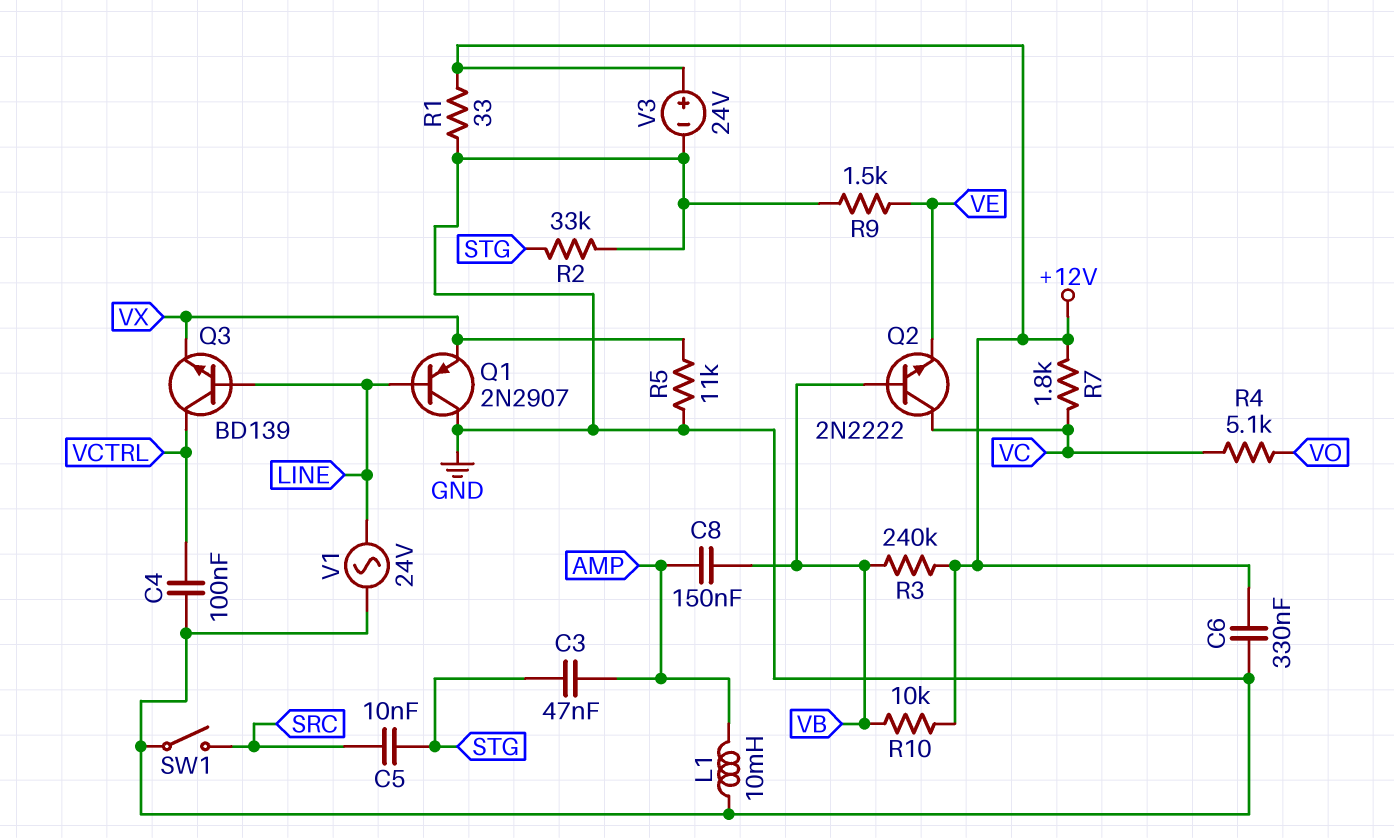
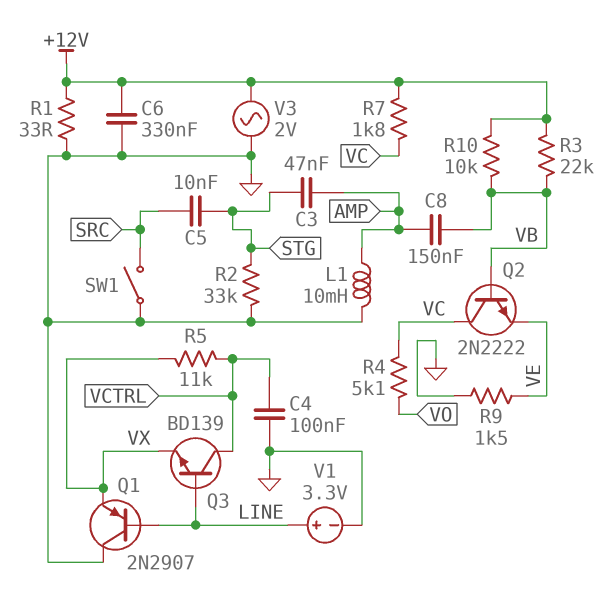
R3: 240k (+12V, VB) -> 22k (+12V, VB)
R5: 11k (GND, VX) -> 11k (VCTRL, VX)
V1: AC 24V (GND, LINE) -> 3.3V (plus LINE, minus GND)
V3: 24V (plus +12V, minus GND) -> AC 2V (+12V, GND)

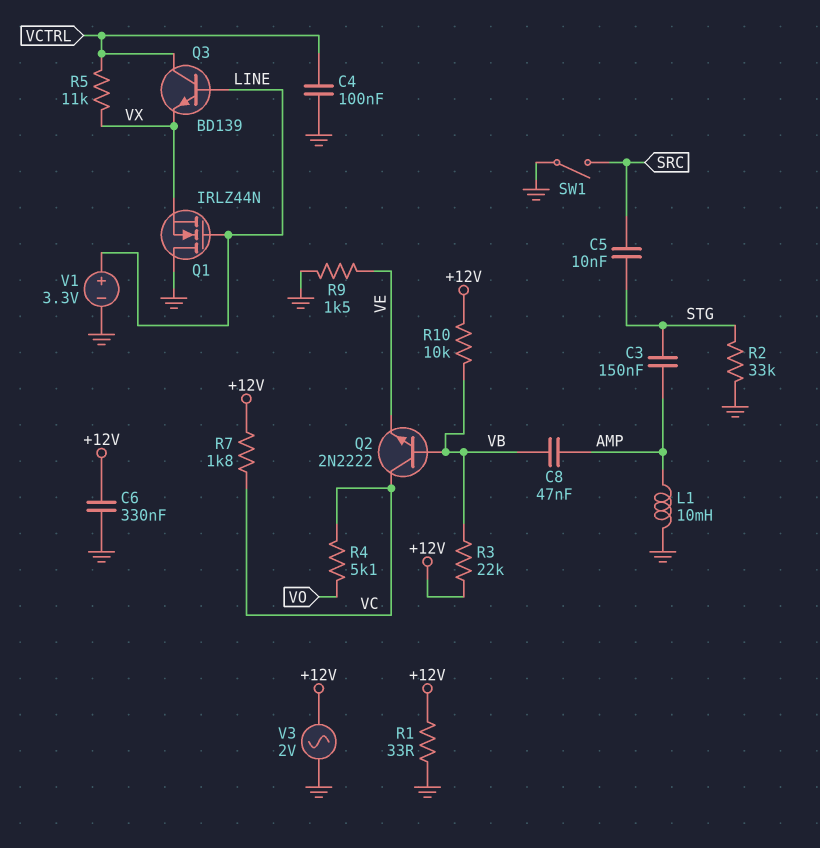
C3: 47nF (AMP, STG) -> 150nF (AMP, STG)
C8: 150nF (AMP, VB) -> 47nF (AMP, VB)
Q1: PNP 2N2907 (B LINE, C GND, E VX) -> NMOS IRLZ44N (G LINE, D GND, S VX)

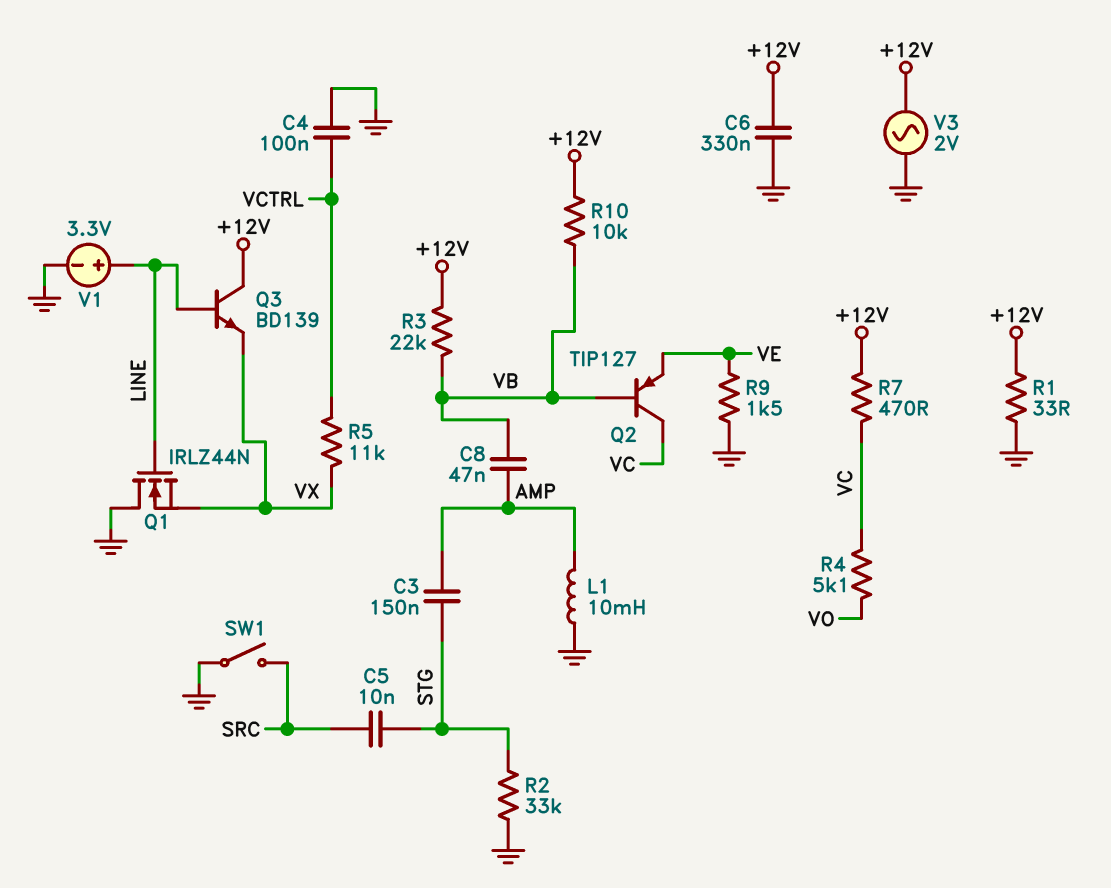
Q2: NPN 2N2222 (B VB, C VC, E VE) -> PNP TIP127 (B VB, C VC, E VE)
Q3: NPN BD139 (B LINE, C VCTRL, E VX) -> NPN BD139 (B LINE, C +12V, E VX)
R7: 1.8k (+12V, VC) -> 470 (+12V, VC)

